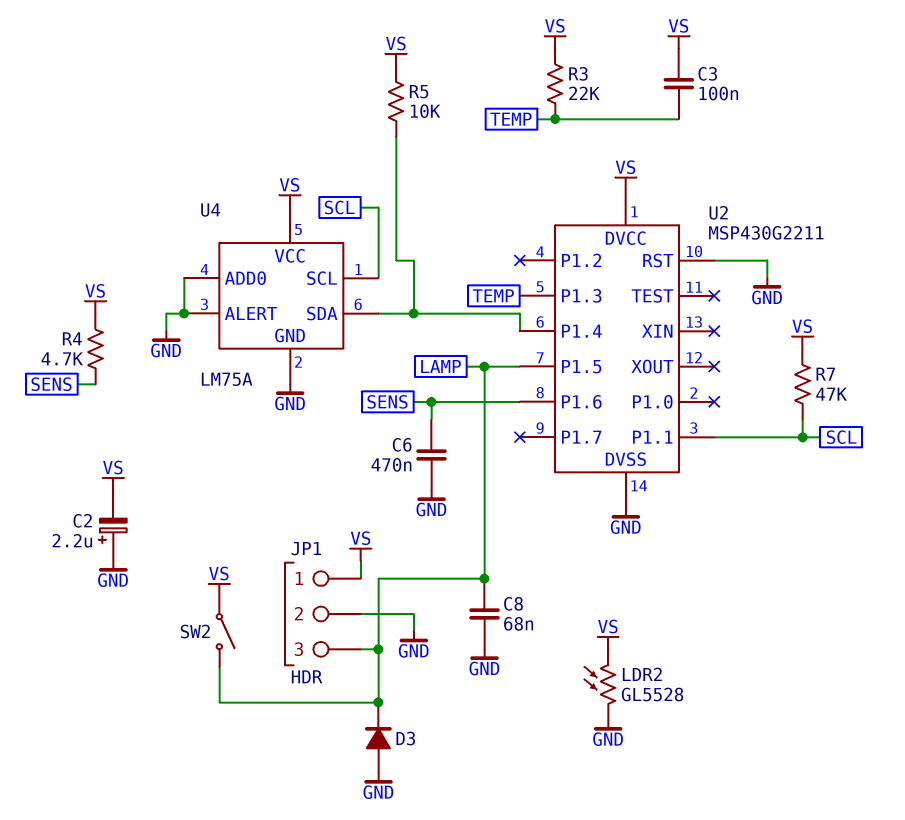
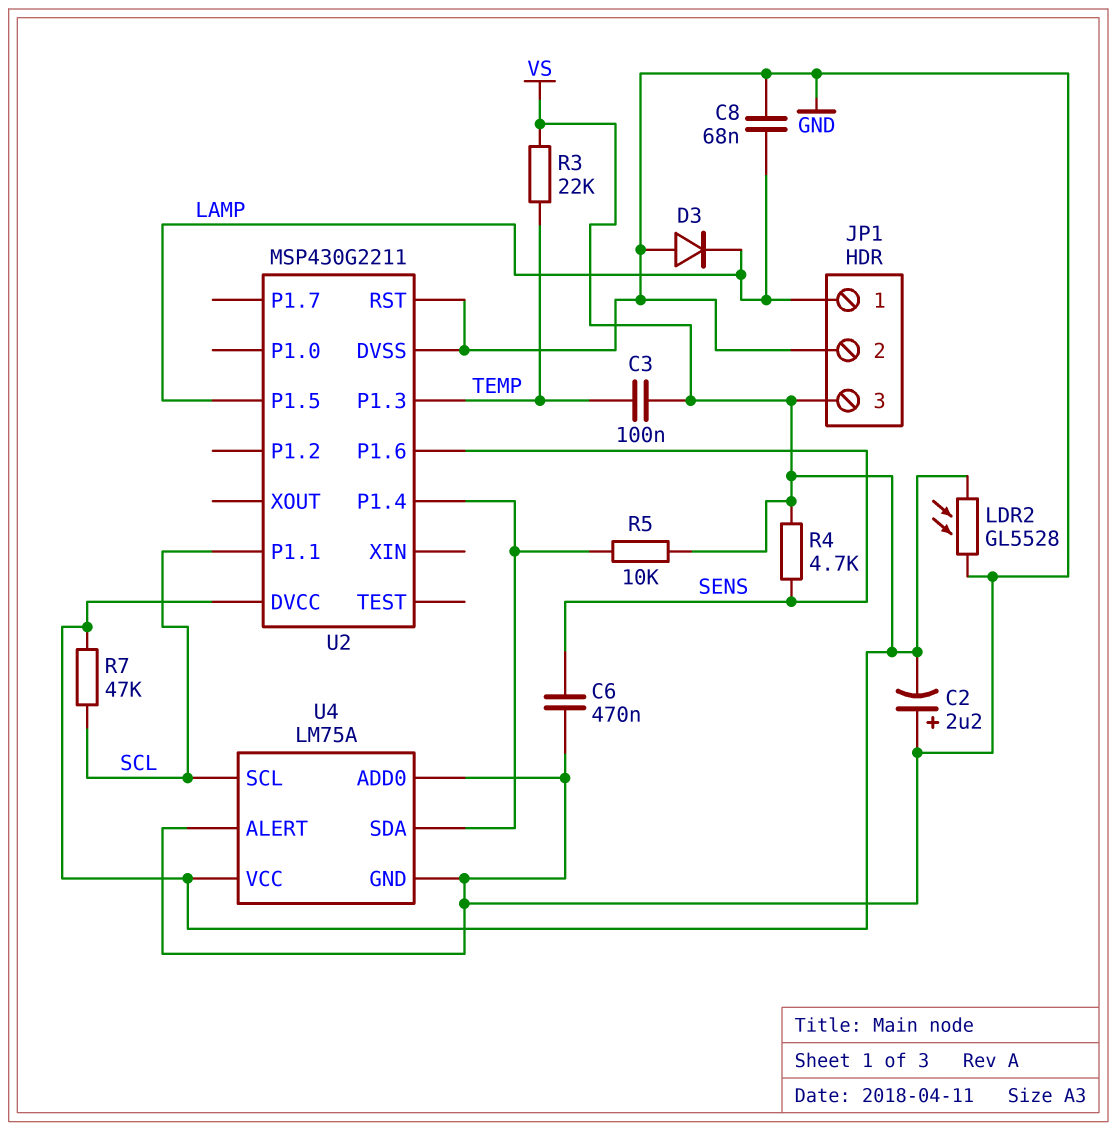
JP1 pin 1: VS -> LAMP
JP1 pin 3: LAMP -> VS
SW2: switch (LAMP, VS) -> none

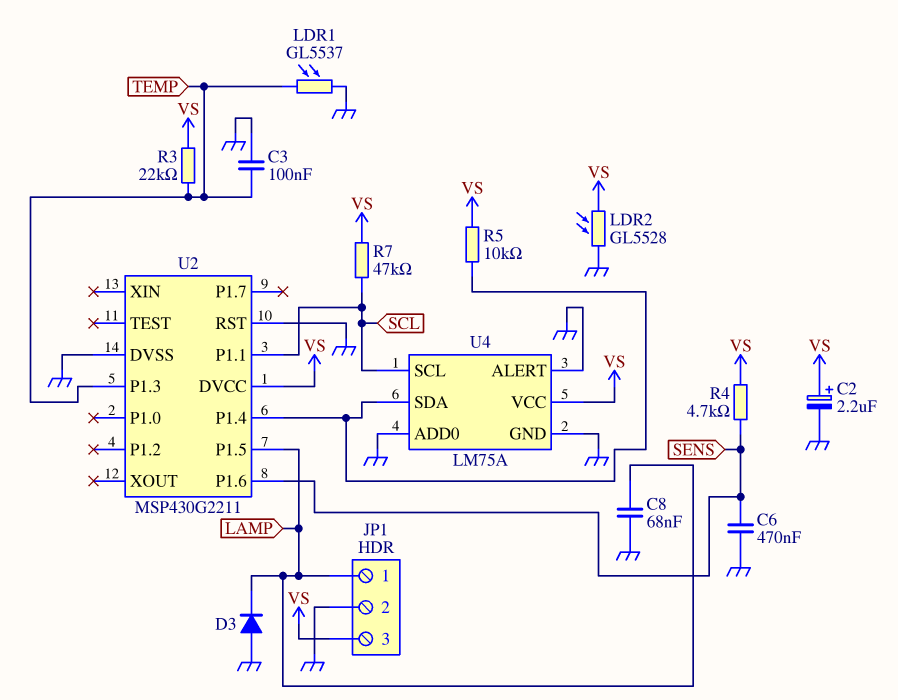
C2: 2.2uF (plus GND, minus VS) -> 2.2uF (plus VS, minus GND)
C3: 100nF (TEMP, VS) -> 100nF (GND, TEMP)
LDR1: none -> GL5537 (GND, TEMP)

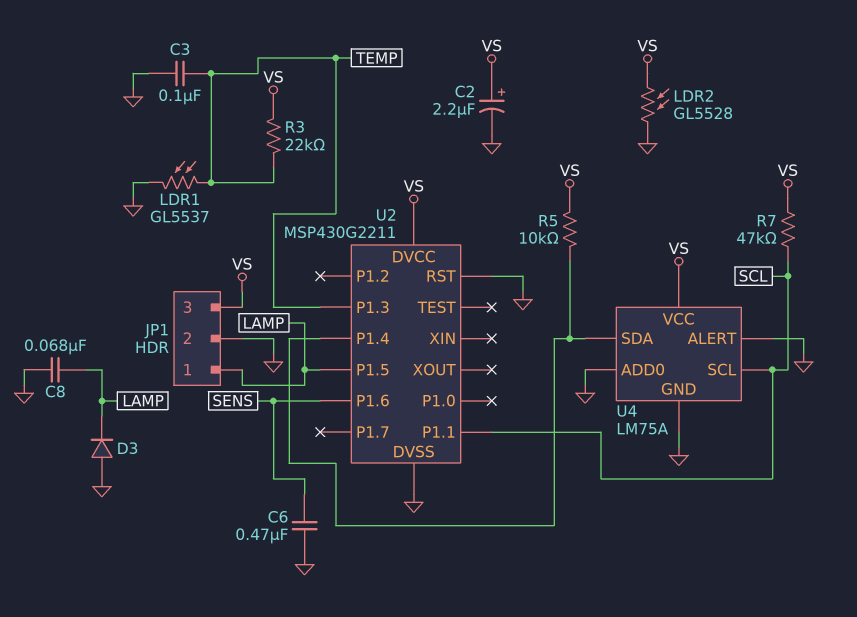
R4: 4.7k (SENS, VS) -> none

